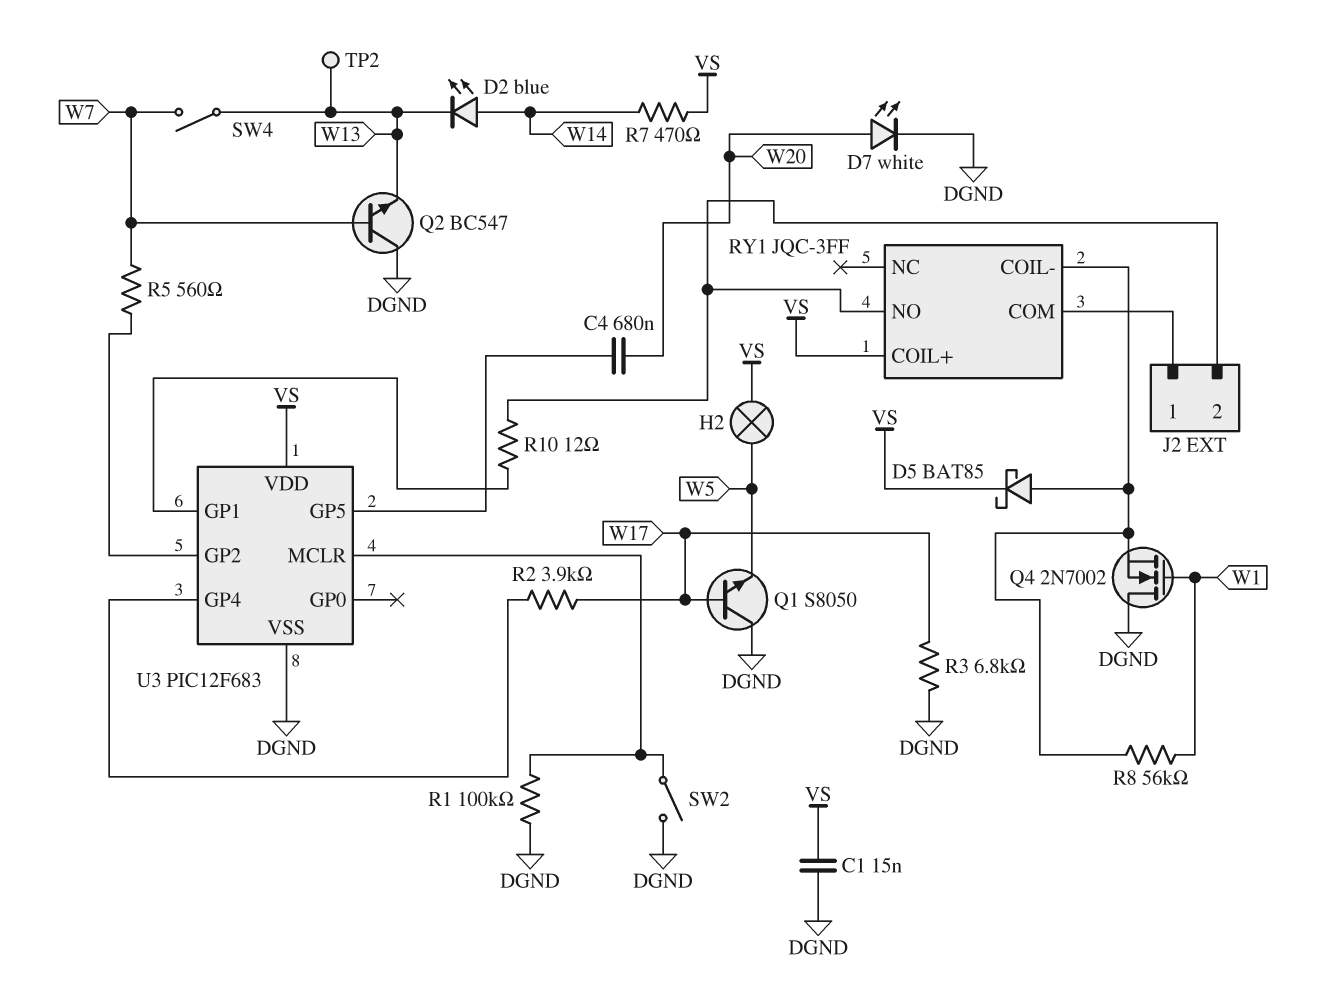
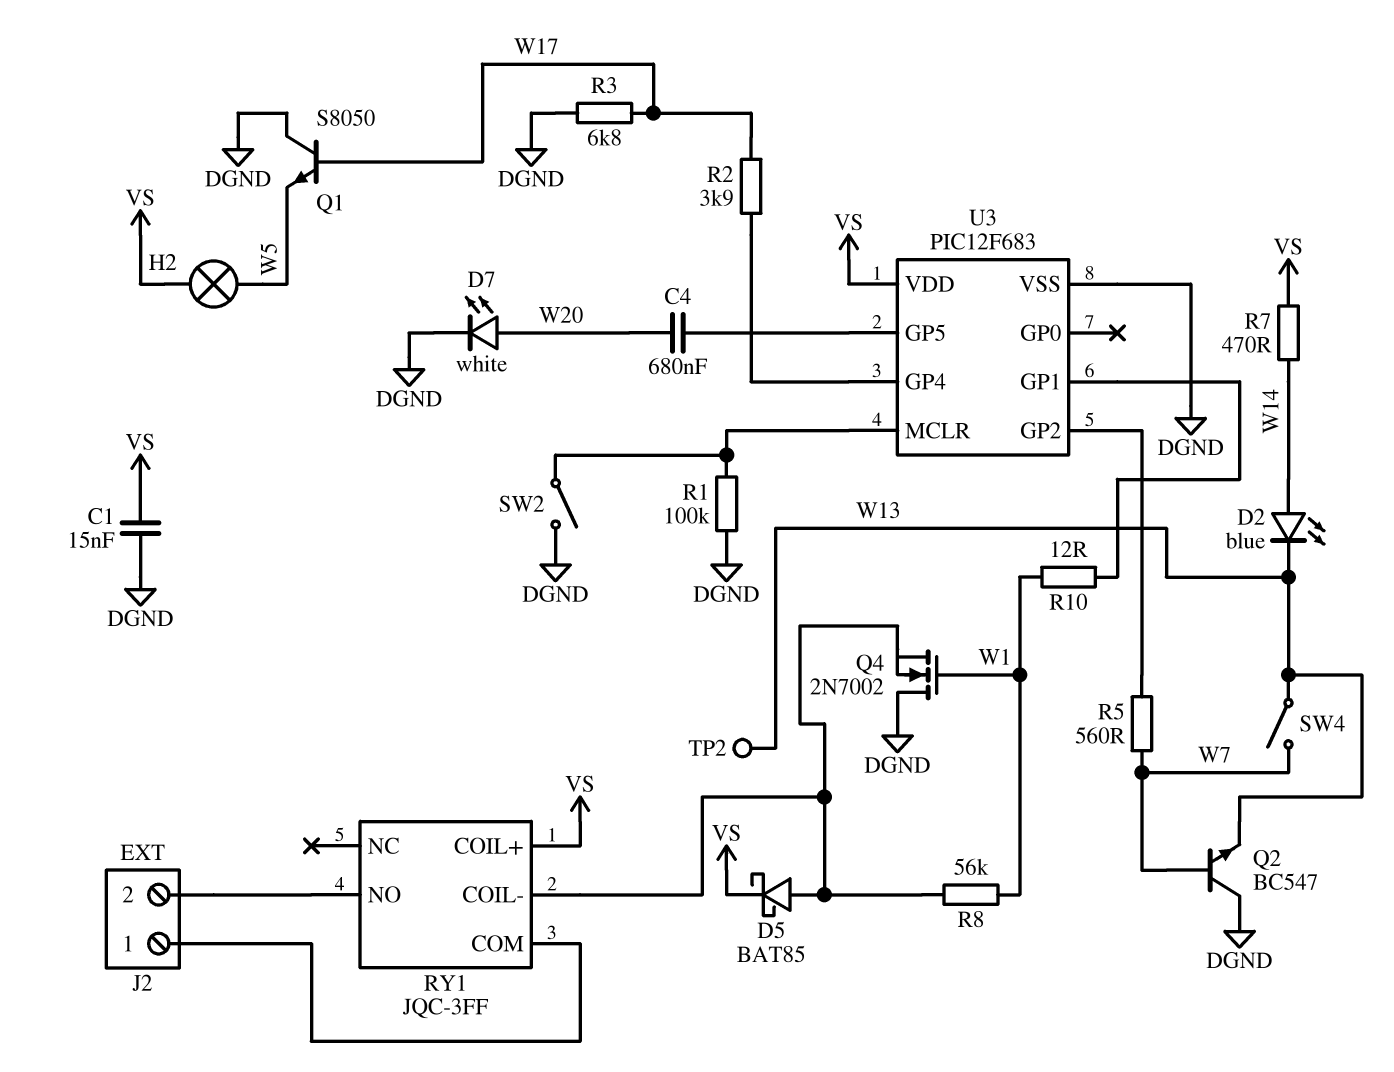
R10: 12 (J2/2, U3/GP1) -> 12 (U3/GP1, W1)

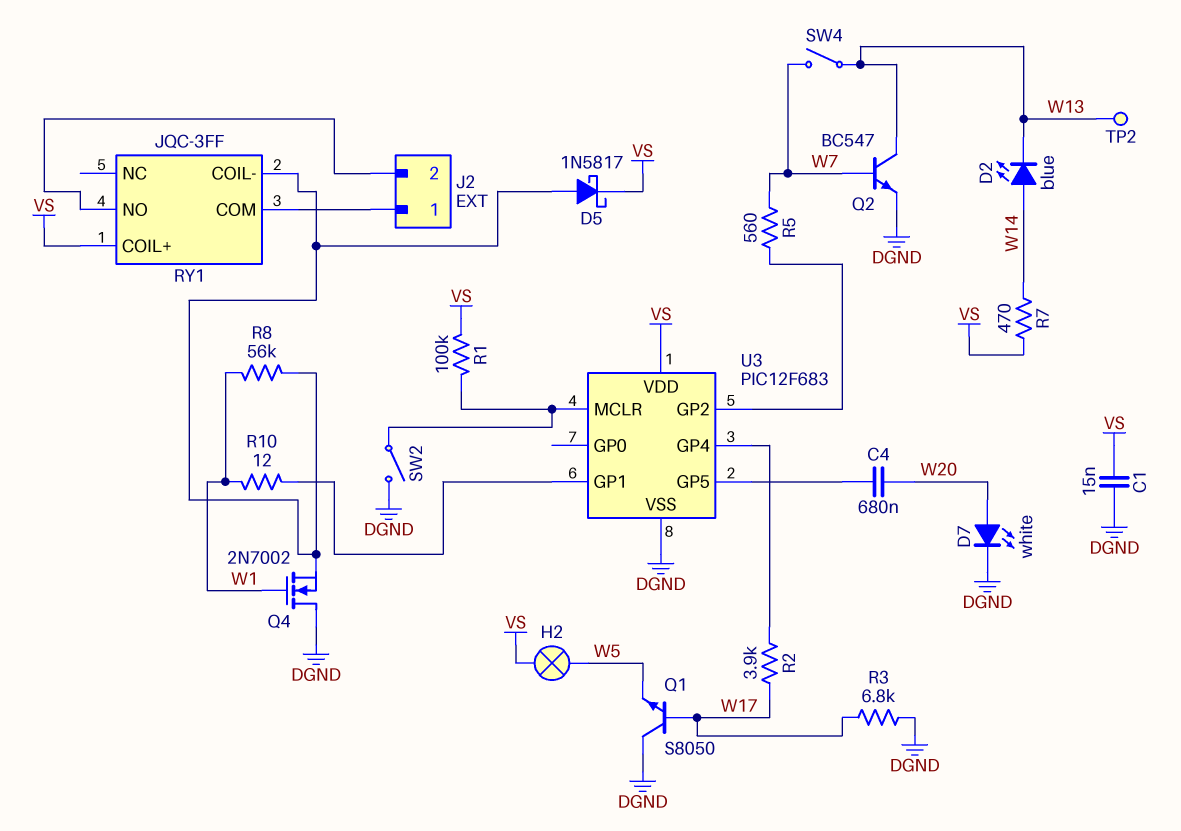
D5: schottky BAT85 (A RY1/COIL-, K VS) -> schottky 1N5817 (A RY1/COIL-, K VS)
Q2: NPN BC547 (B W7, C DGND, E W13) -> NPN BC547 (B W7, C W13, E DGND)
R1: 100k (DGND, U3/MCLR) -> 100k (U3/MCLR, VS)

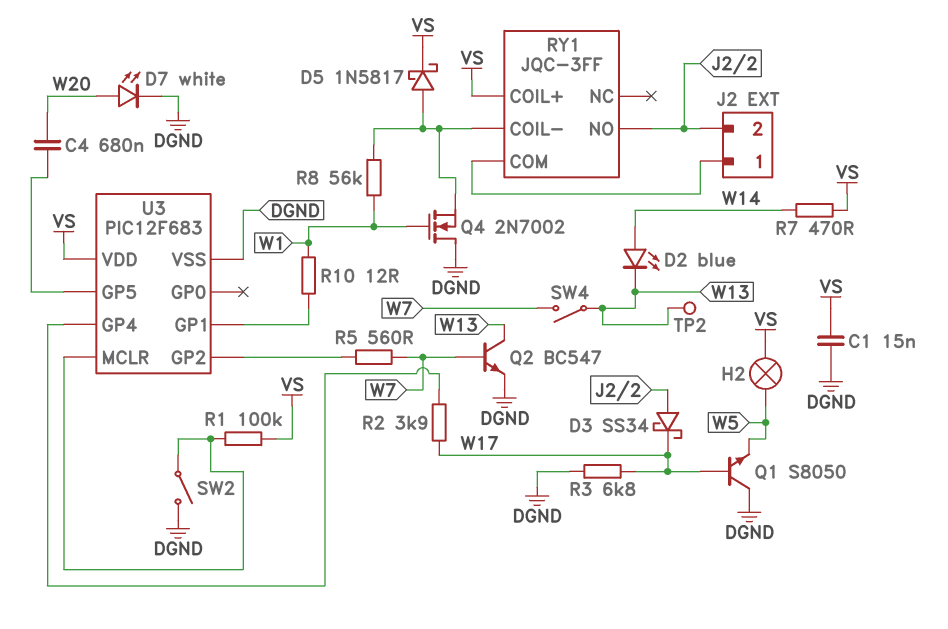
D3: none -> schottky SS34 (A J2/2, K W17)

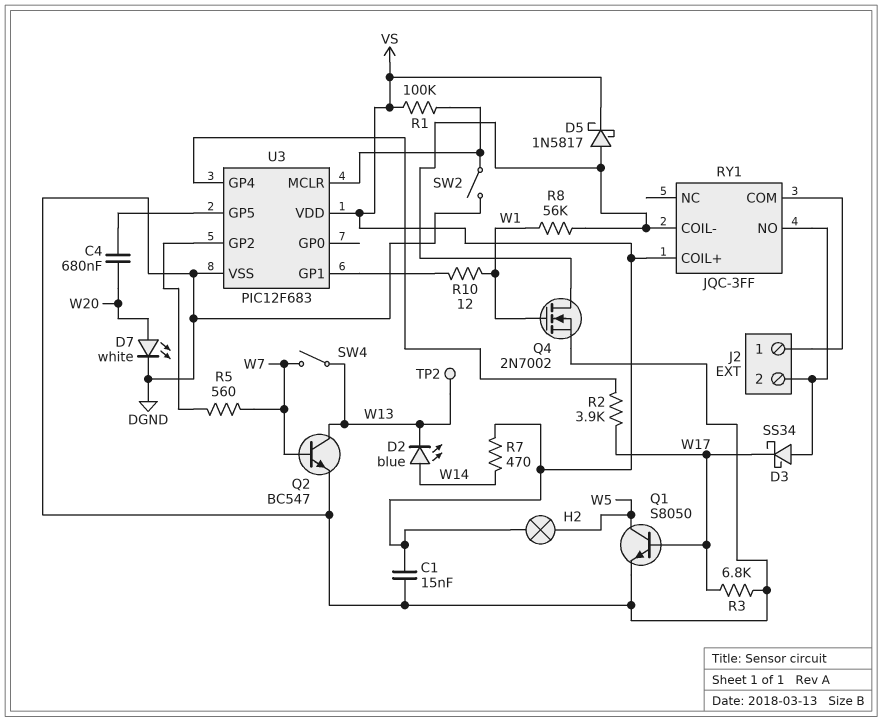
Q1: NPN S8050 (B W17, C DGND, E W5) -> NPN S8050 (B W17, C W5, E DGND)
Q4: NMOS 2N7002 (G W1, D DGND, S RY1/COIL-) -> NMOS 2N7002 (G W1, D RY1/COIL-, S DGND)

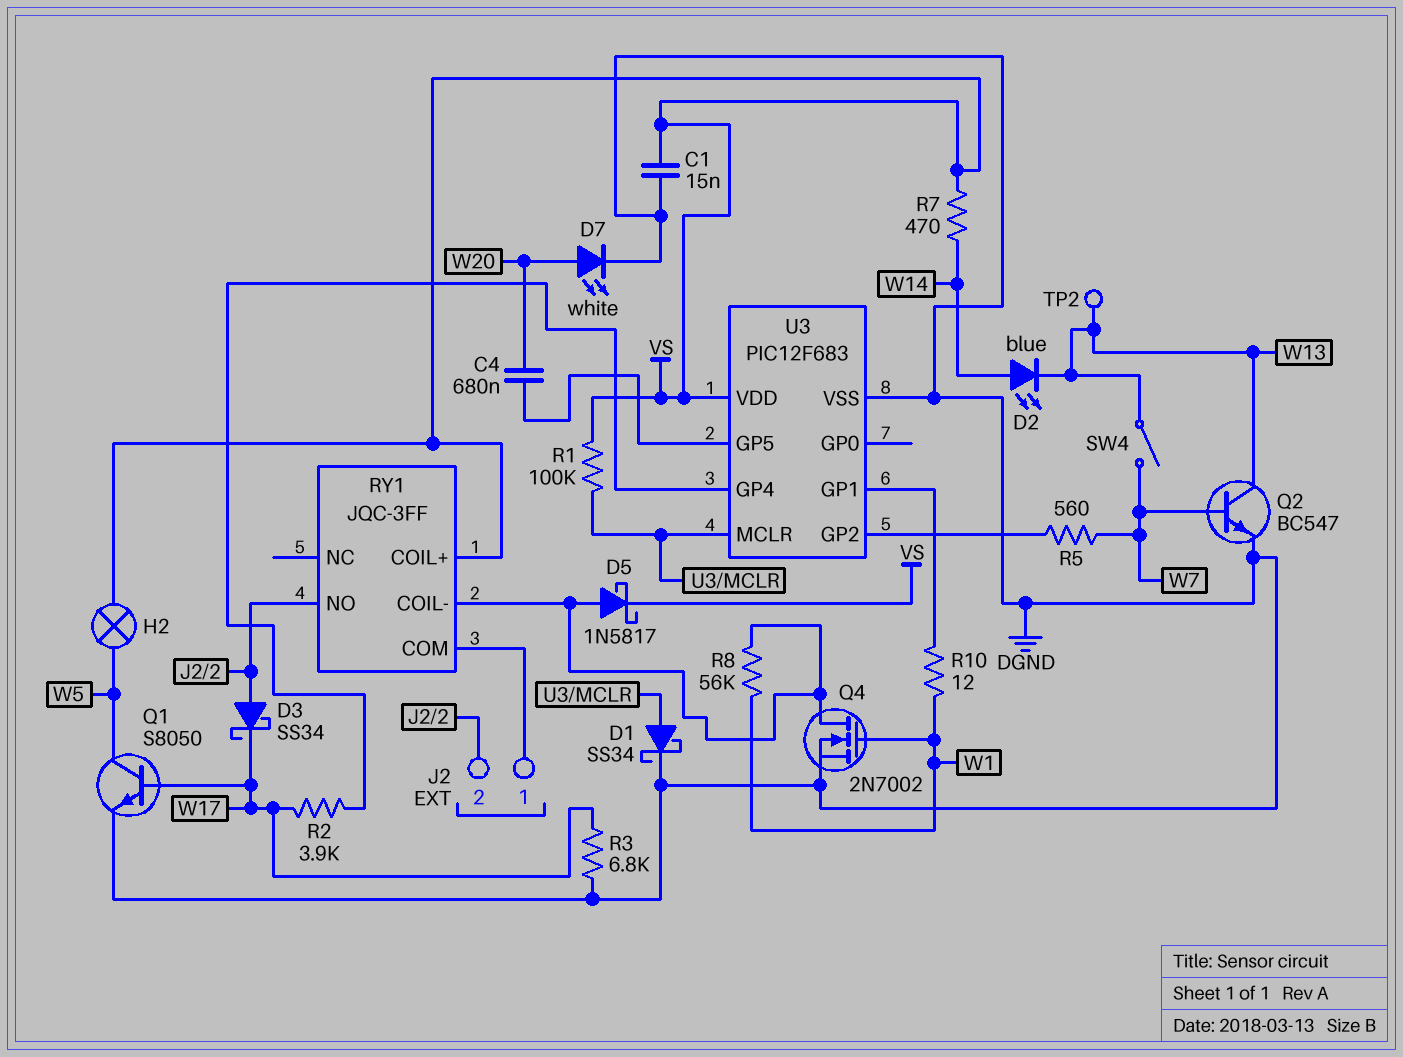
D1: none -> schottky SS34 (A U3/MCLR, K DGND)
SW2: switch (DGND, U3/MCLR) -> none

